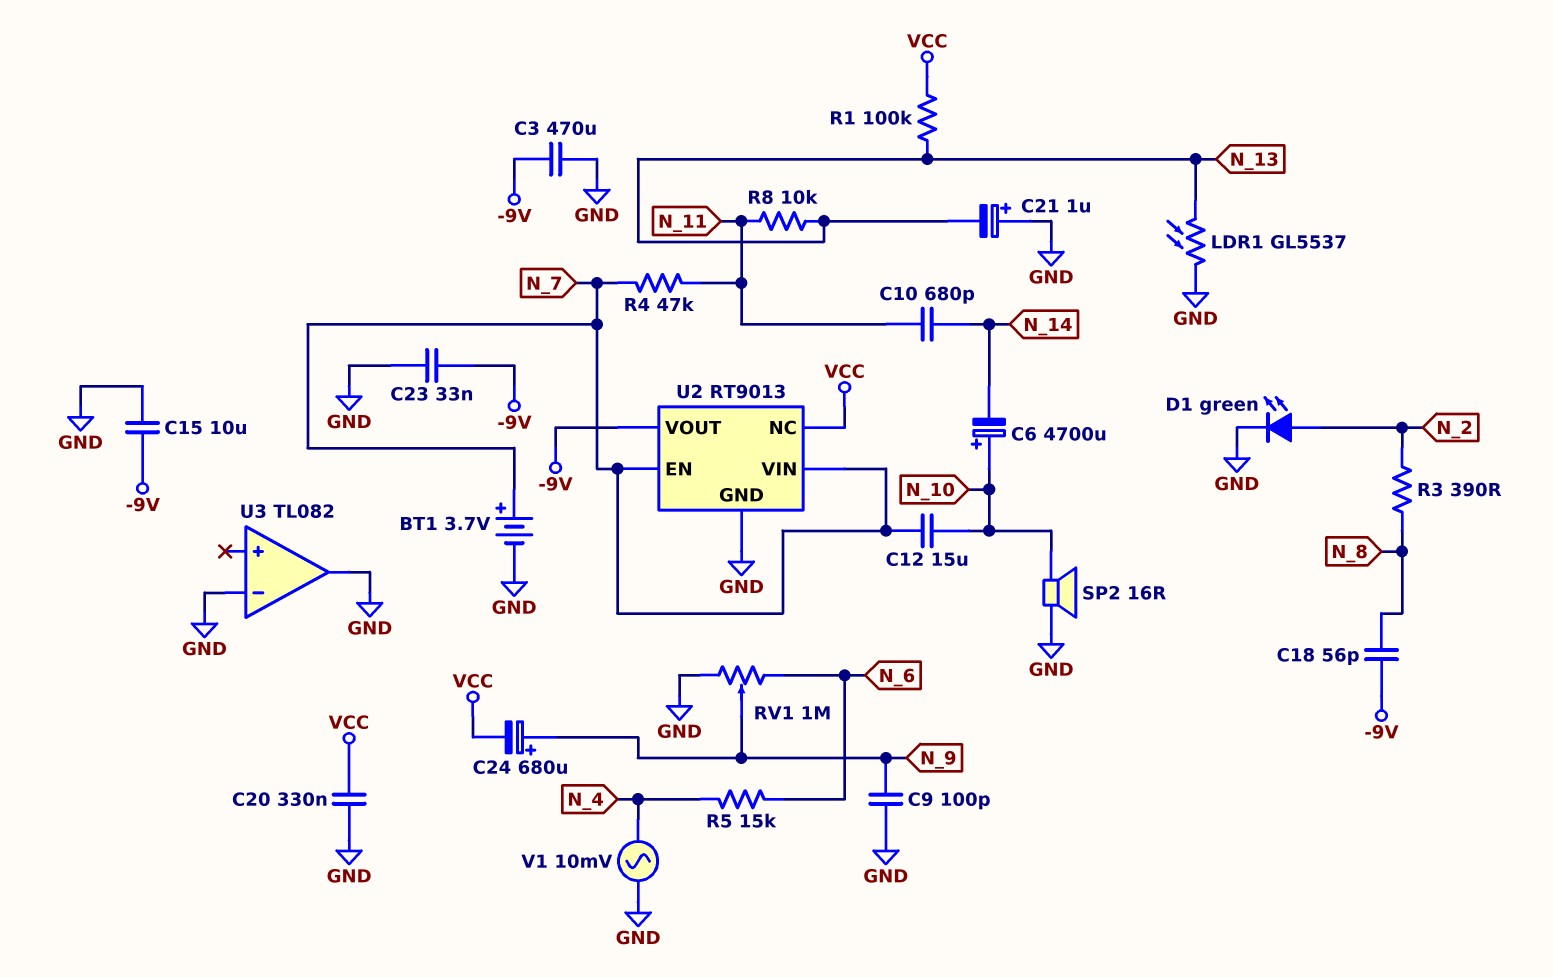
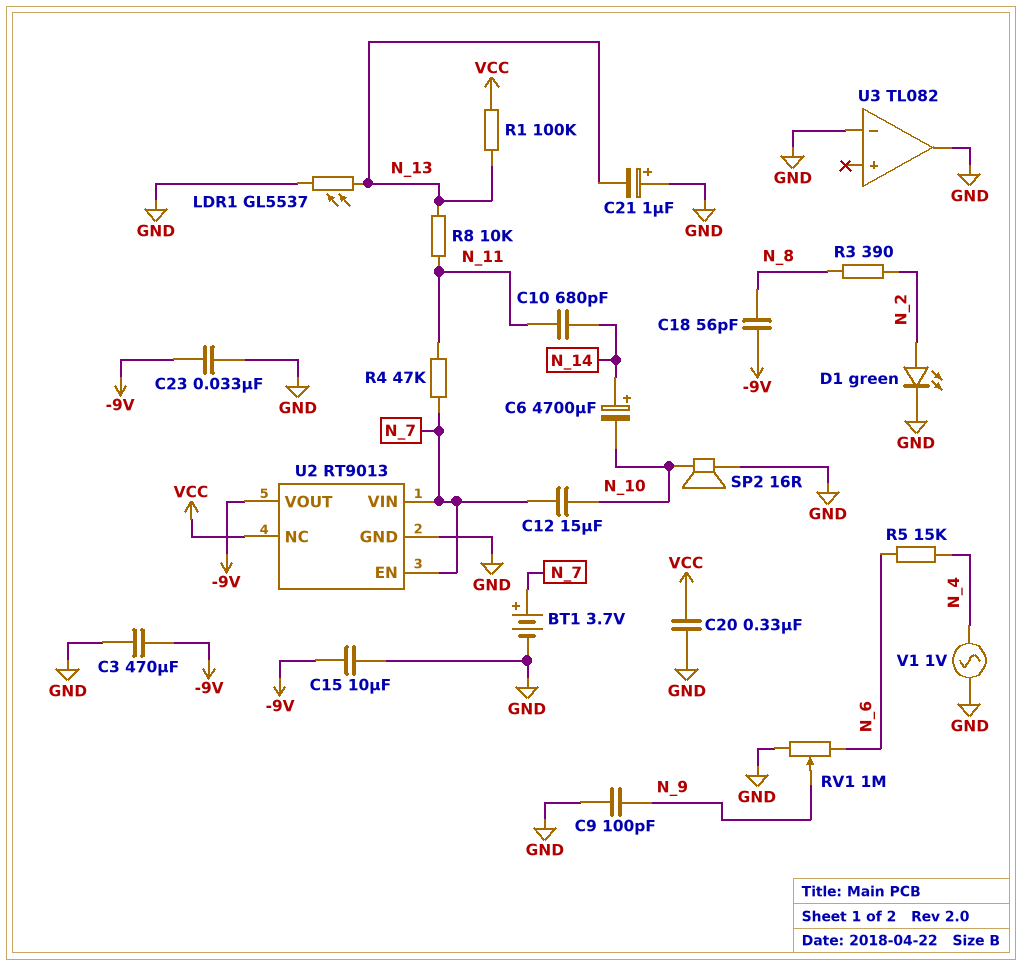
C6: 4700uF (plus N_10, minus N_14) -> 4700uF (plus N_14, minus N_10)
C24: 680uF (plus N_9, minus VCC) -> none
V1: AC 10mV (GND, N_4) -> AC 1V (GND, N_4)

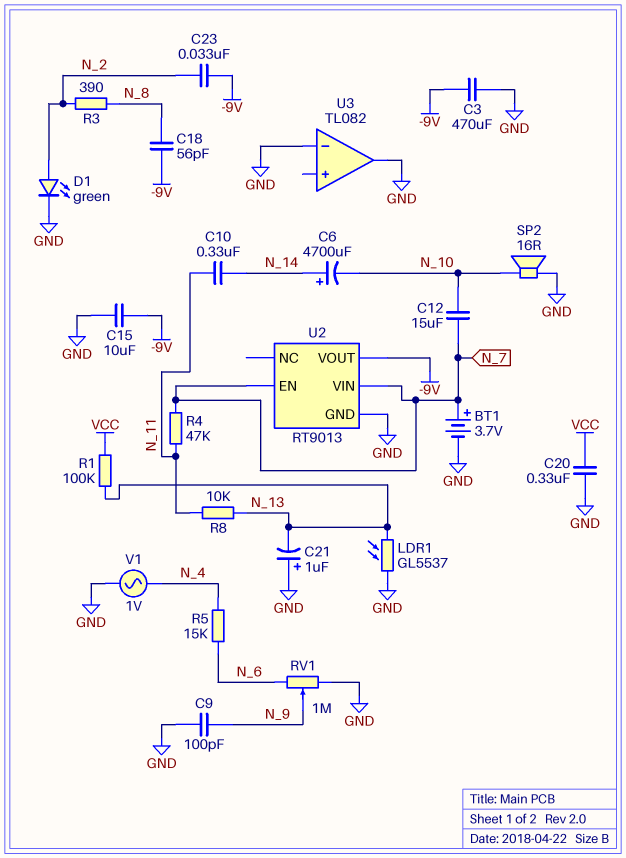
C10: 680pF (N_11, N_14) -> 330nF (N_11, N_14)
C23: 33nF (-9V, GND) -> 33nF (-9V, N_2)
U2 pin NC: VCC -> none

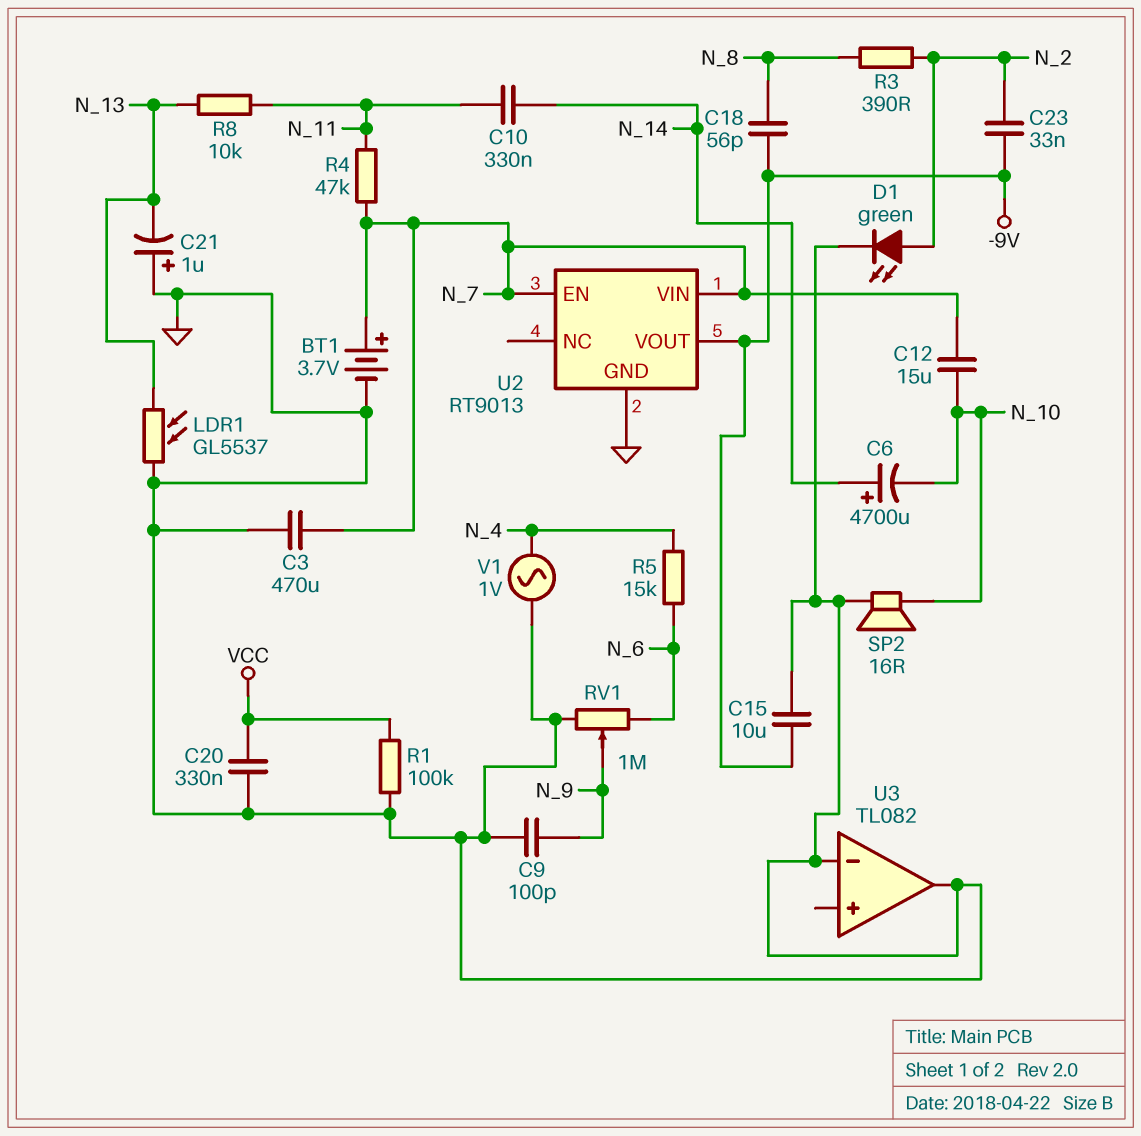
C3: 470uF (-9V, GND) -> 470uF (GND, N_7)
R1: 100k (N_13, VCC) -> 100k (GND, VCC)

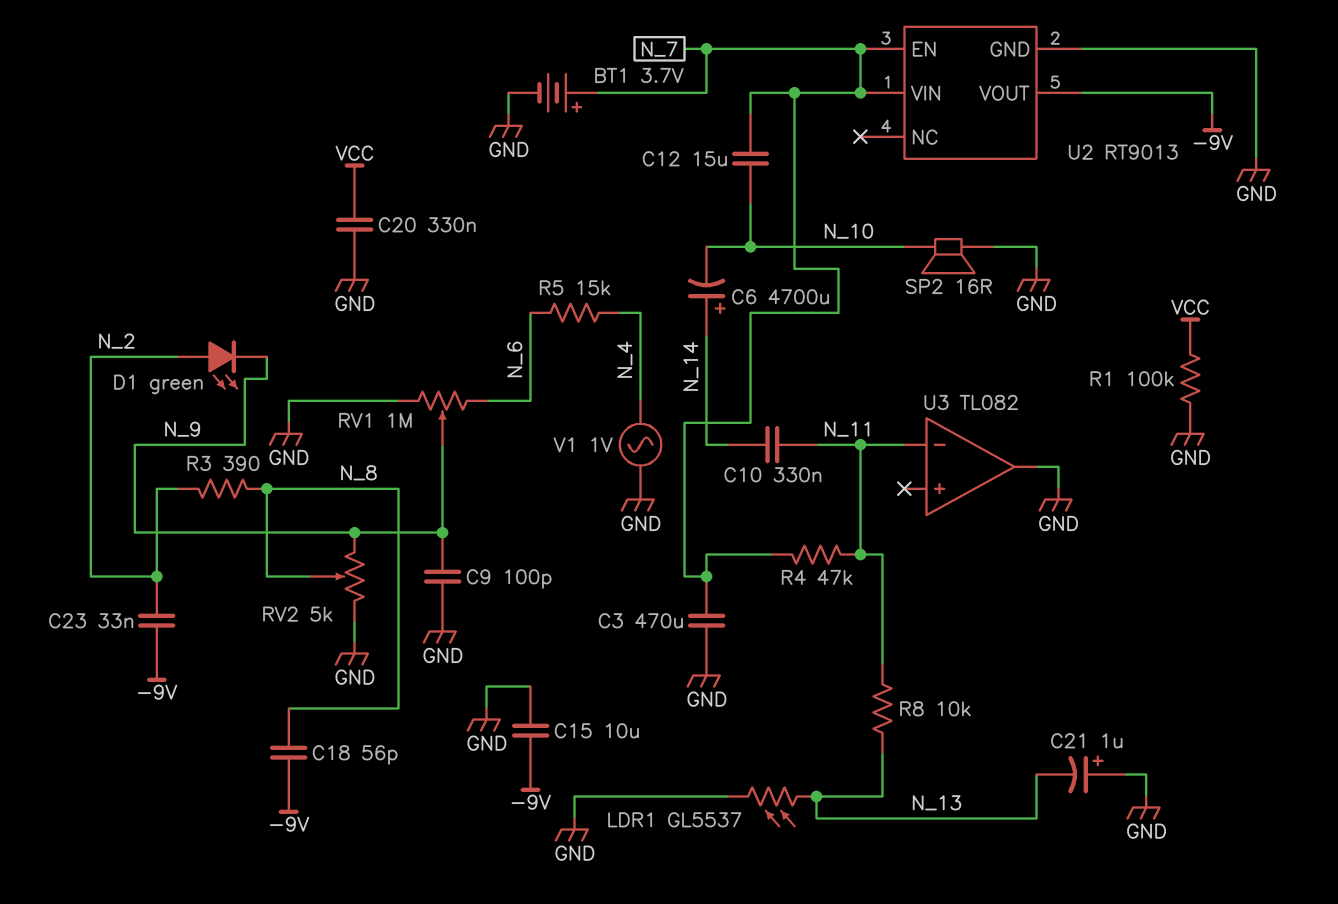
D1: LED green (A N_2, K GND) -> LED green (A N_2, K N_9)
RV2: none -> 5k (GND, N_9, wiper N_8)
U3 pin in-: GND -> N_11

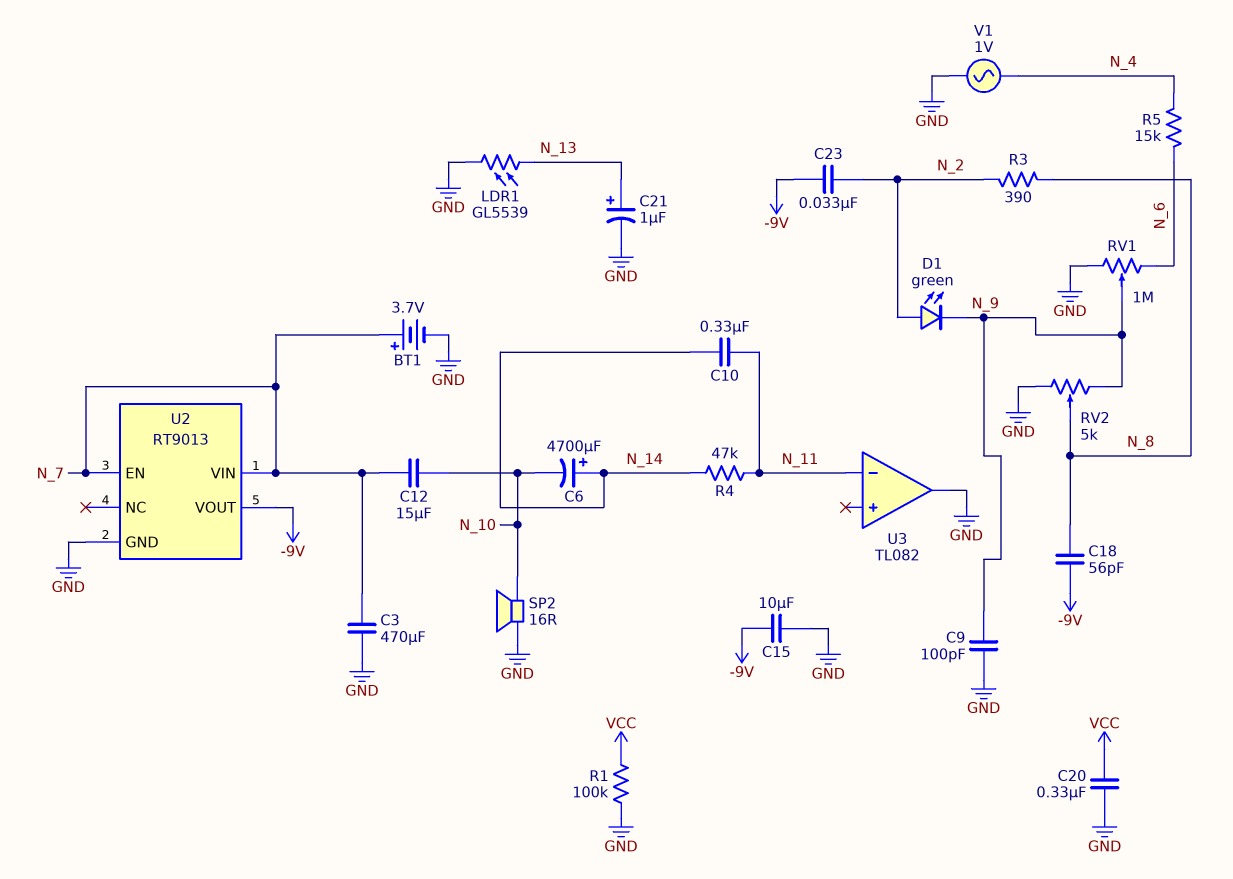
C21: 1uF (plus GND, minus N_13) -> 1uF (plus N_13, minus GND)
LDR1: GL5537 (GND, N_13) -> GL5539 (GND, N_13)
R4: 47k (N_7, N_11) -> 47k (N_11, N_14)
R8: 10k (N_11, N_13) -> none

